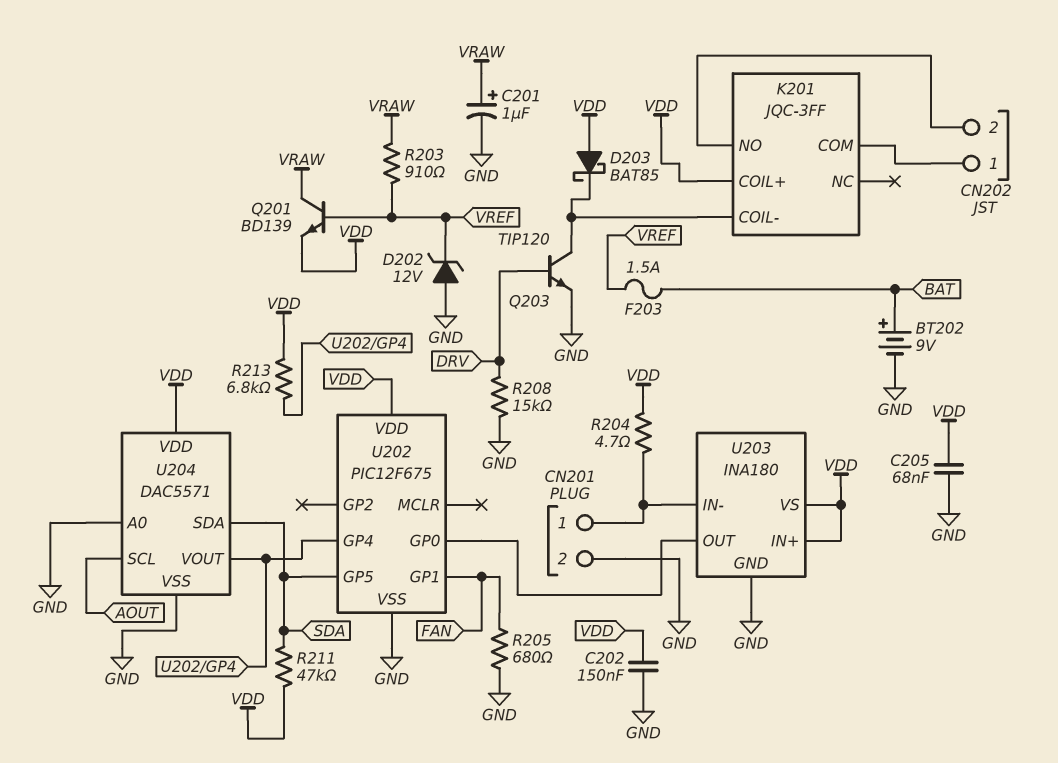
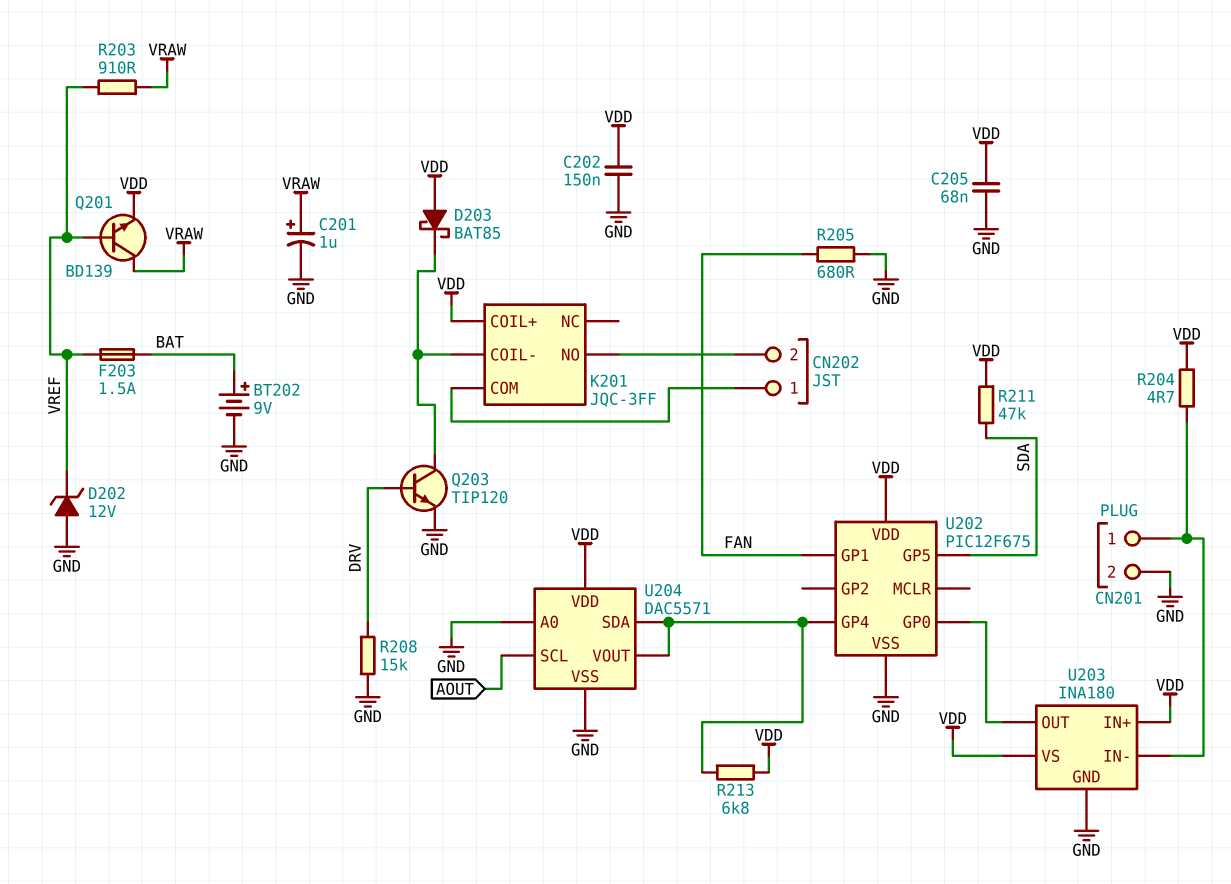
U204 pin SDA: SDA -> U202/GP4

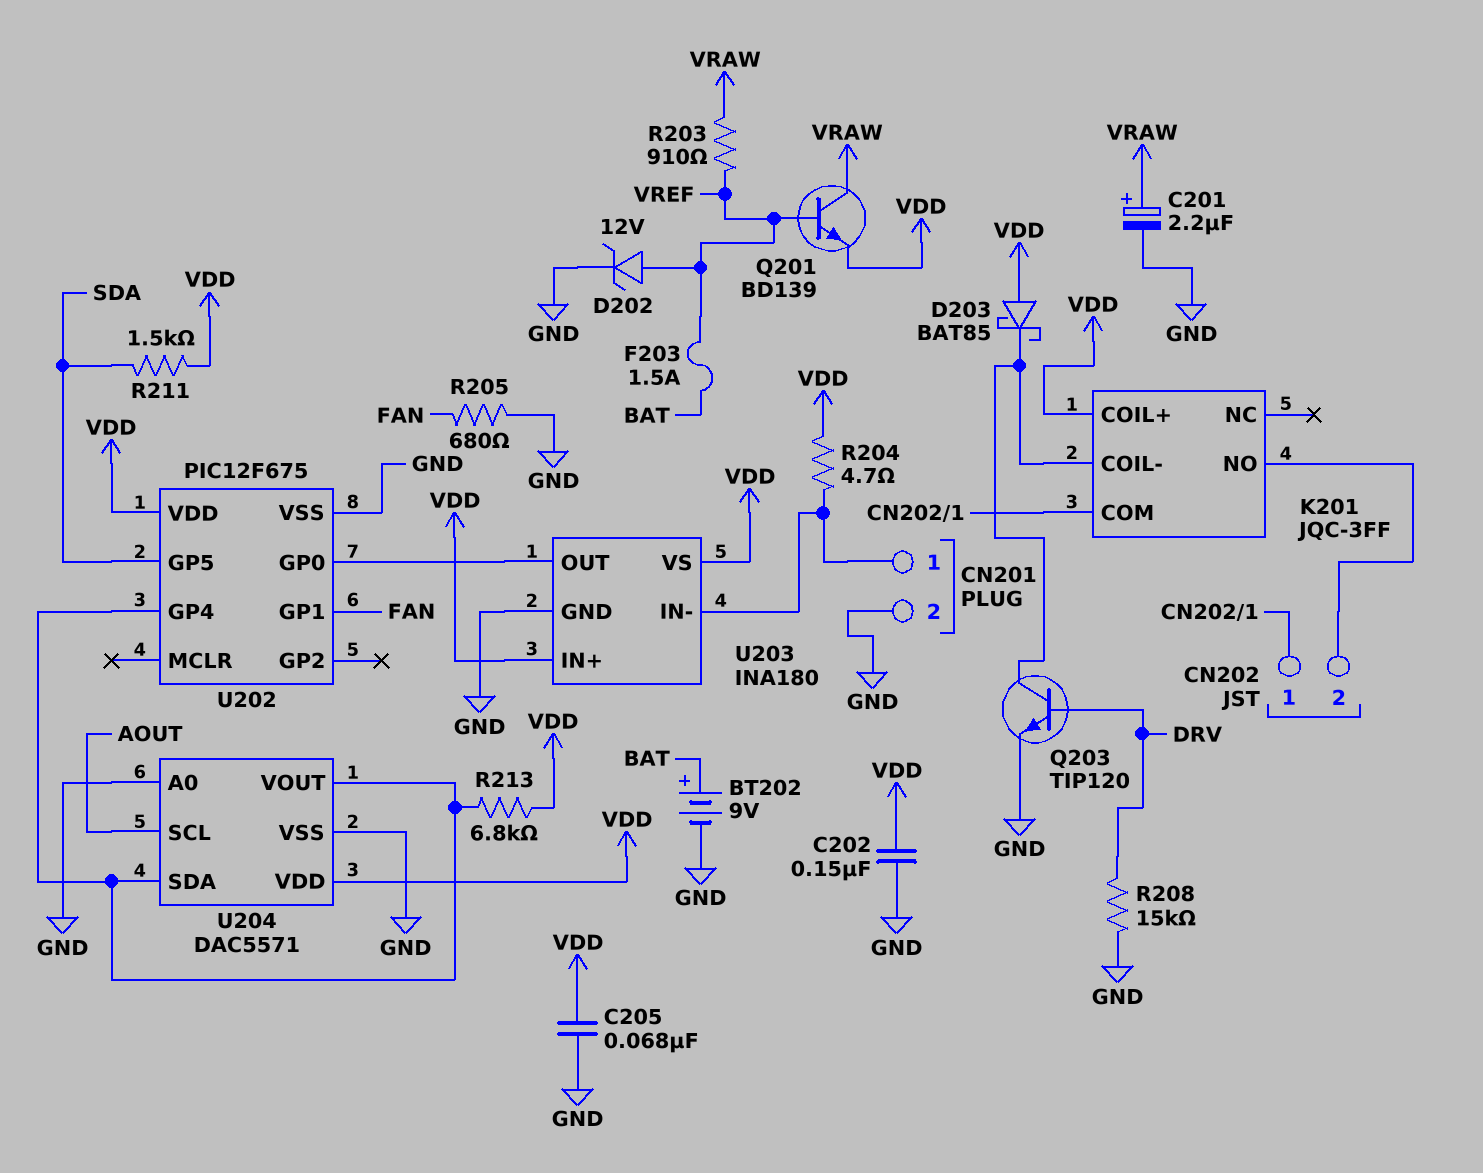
C201: 1uF (plus VRAW, minus GND) -> 2.2uF (plus VRAW, minus GND)
D202: zener 12V (A GND, K VREF) -> zener 12V (A VREF, K GND)
R211: 47k (SDA, VDD) -> 1.5k (SDA, VDD)

